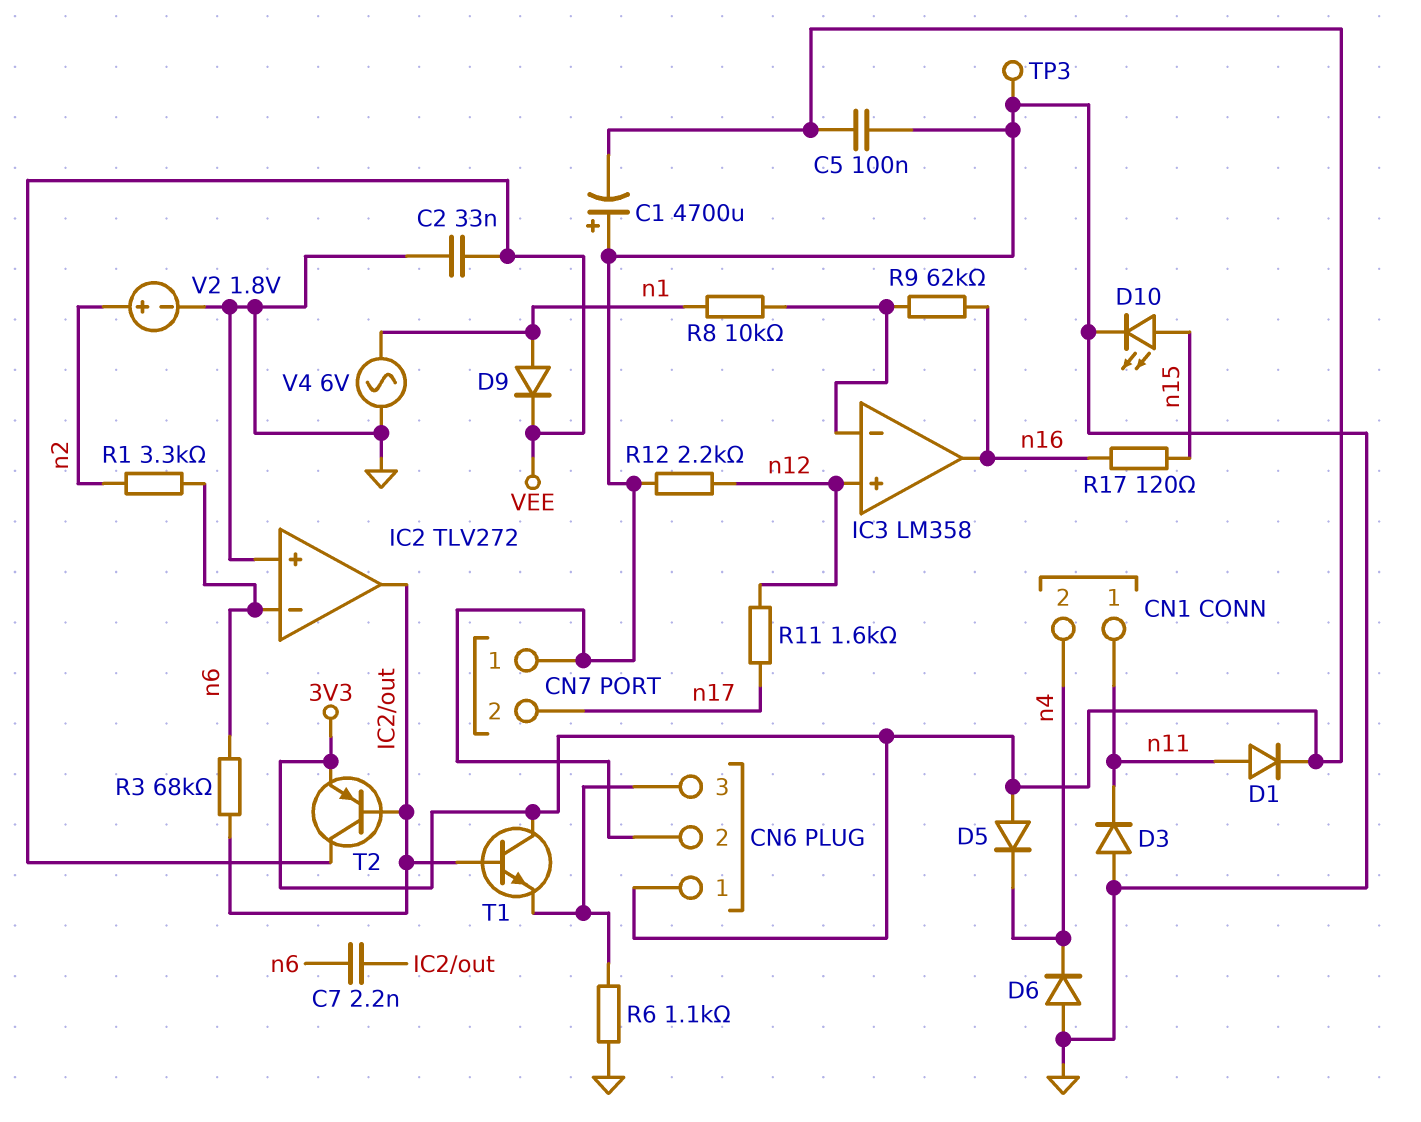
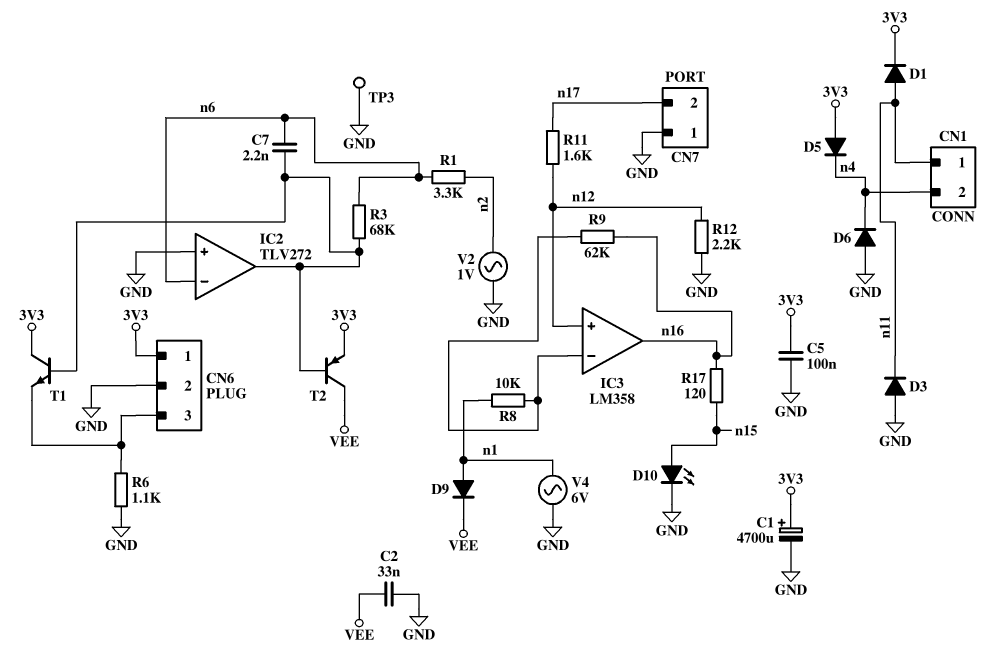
C1: 4700uF (plus GND, minus 3V3) -> 4700uF (plus 3V3, minus GND)
V2: 1.8V (plus n2, minus GND) -> AC 1V (GND, n2)

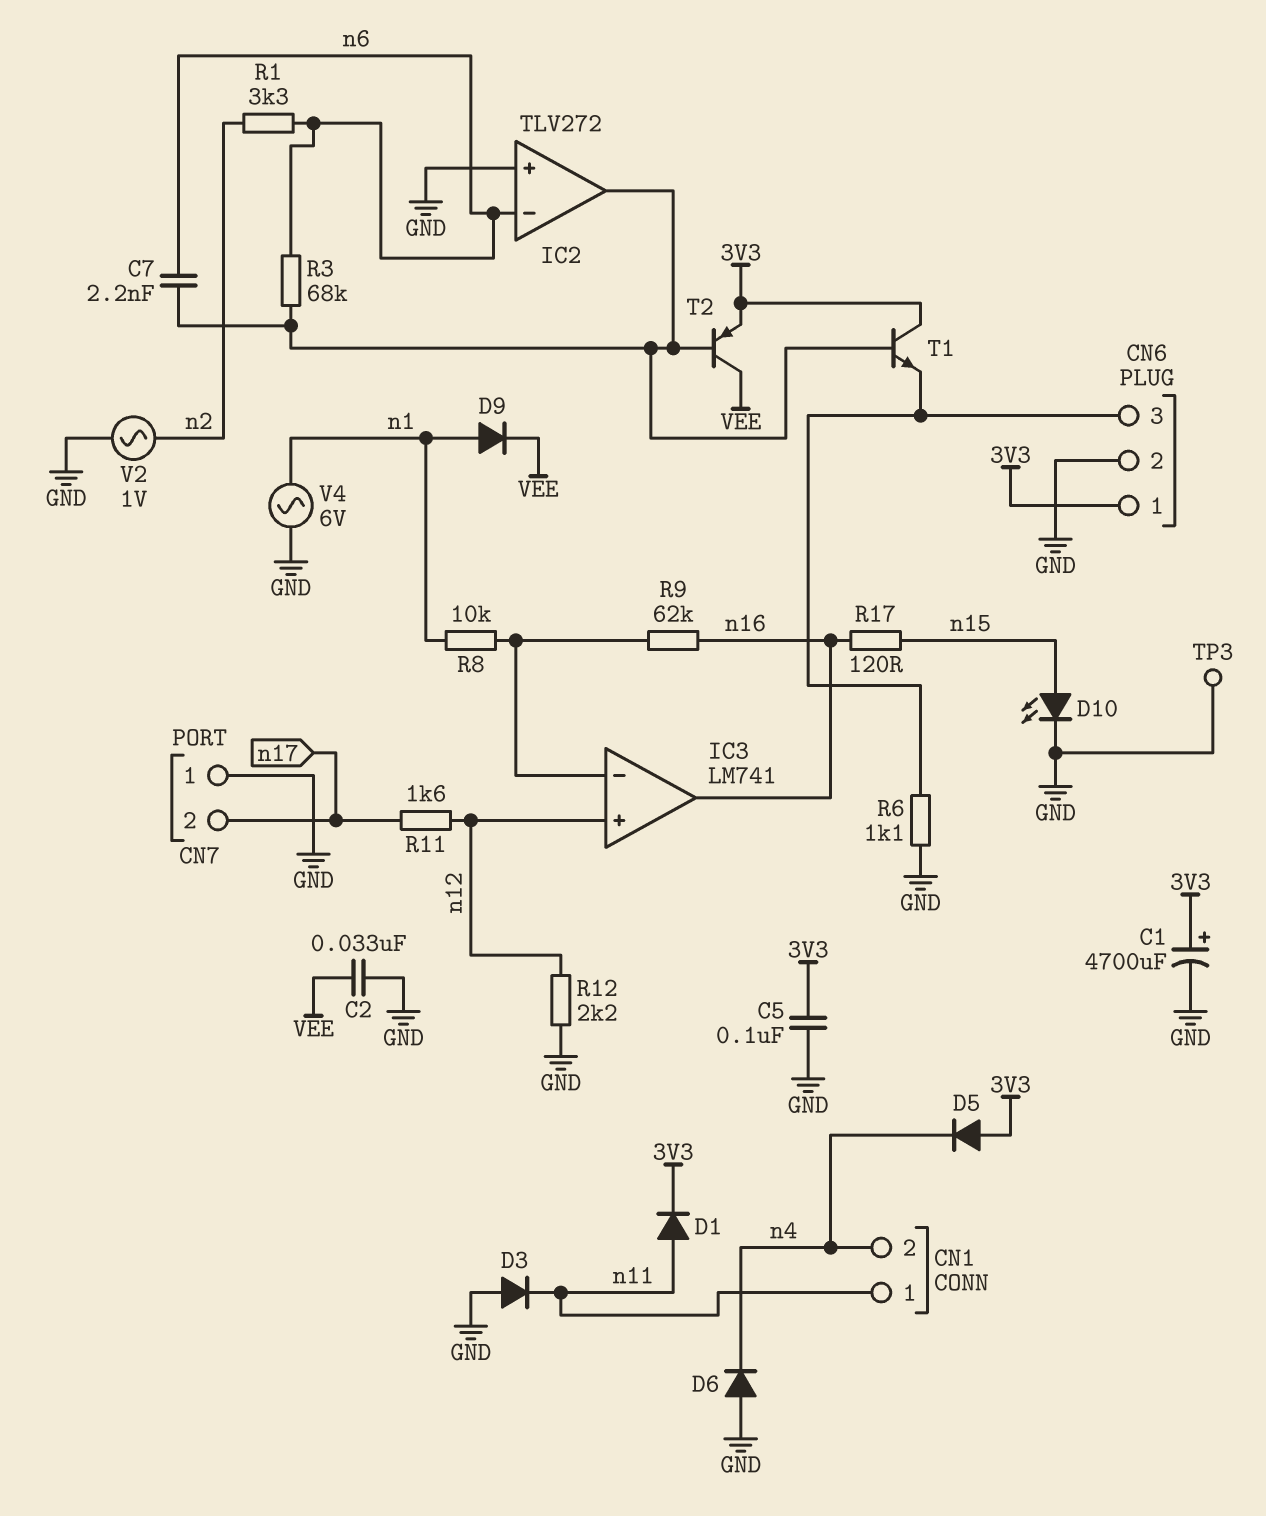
IC3: LM358 -> LM741

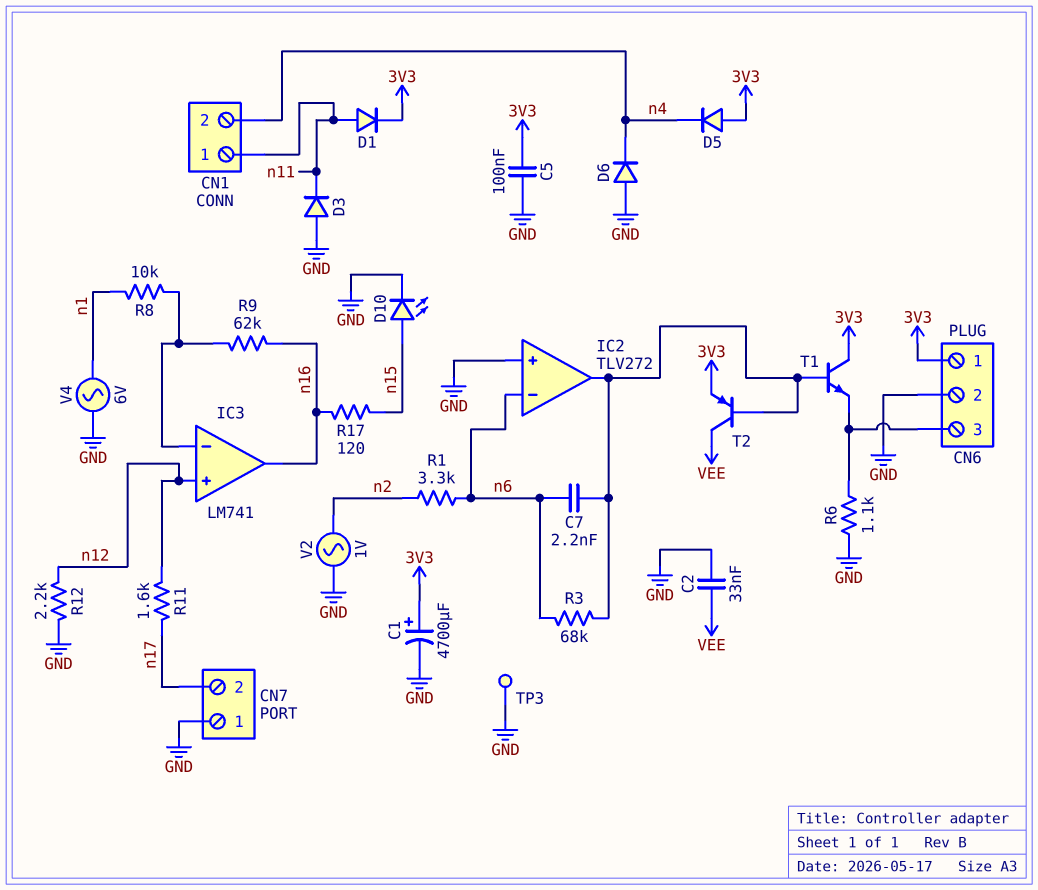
D9: diode (A n1, K VEE) -> none

